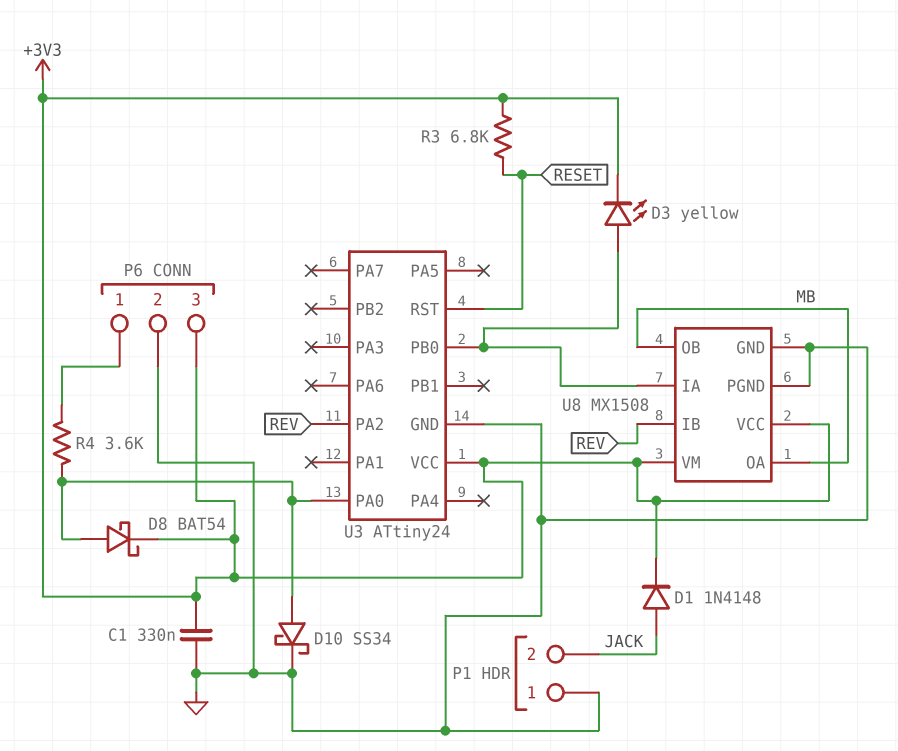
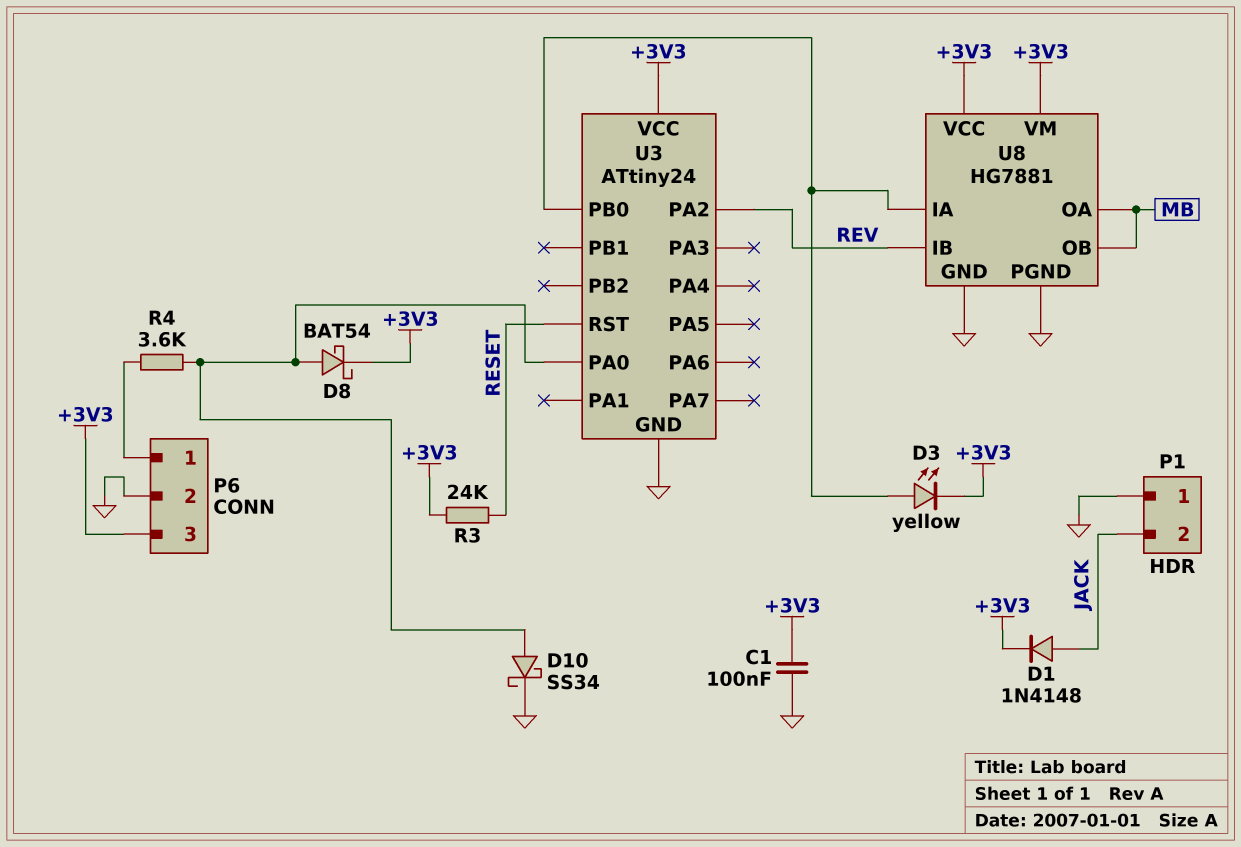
C1: 330nF (+3V3, GND) -> 100nF (+3V3, GND)
R3: 6.8k (+3V3, RESET) -> 24k (+3V3, RESET)
U8: MX1508 -> HG7881

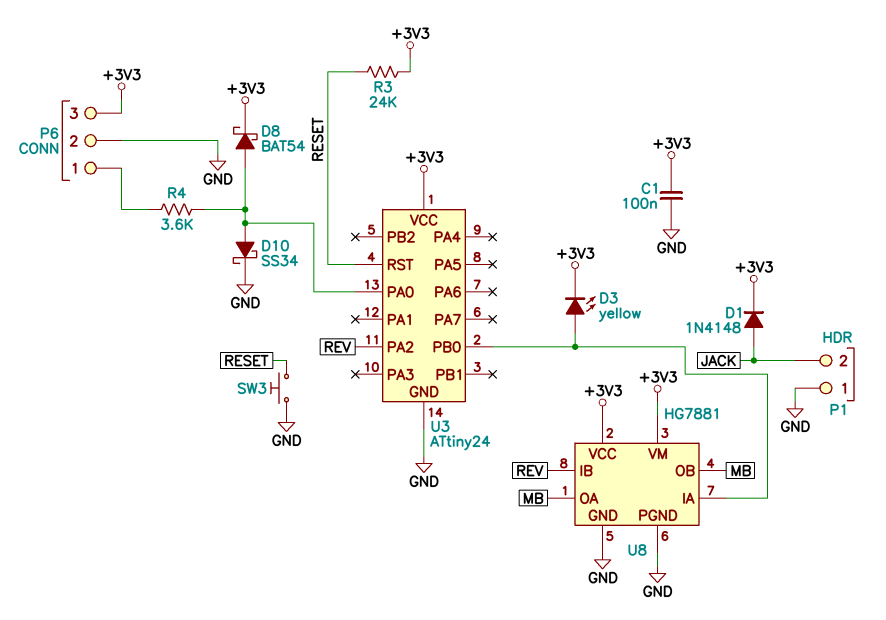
SW3: none -> button (GND, RESET)

